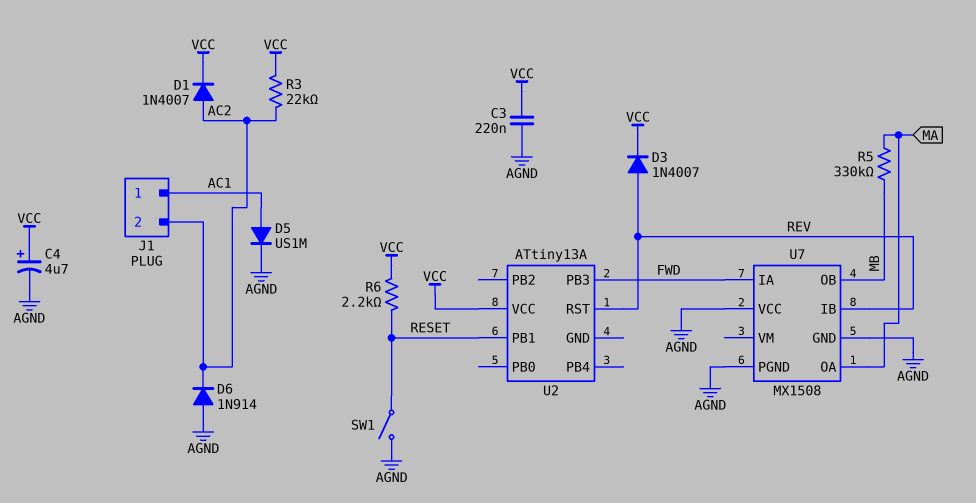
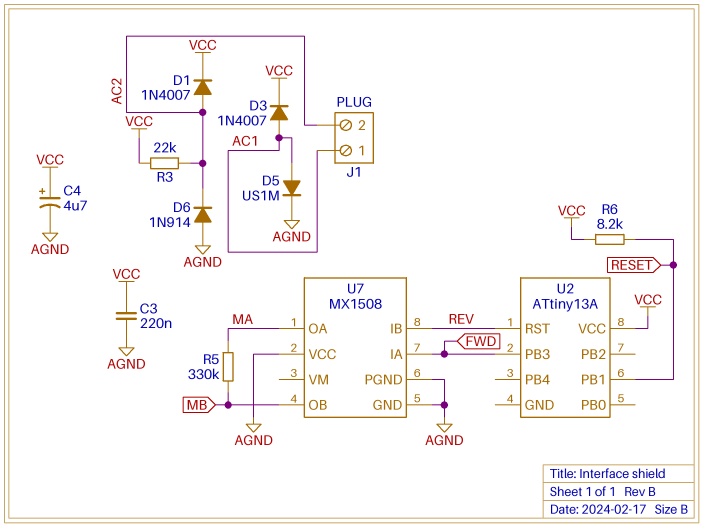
D3: diode 1N4007 (A REV, K VCC) -> diode 1N4007 (A AC1, K VCC)
R6: 2.2k (RESET, VCC) -> 8.2k (RESET, VCC)
SW1: switch (AGND, RESET) -> none

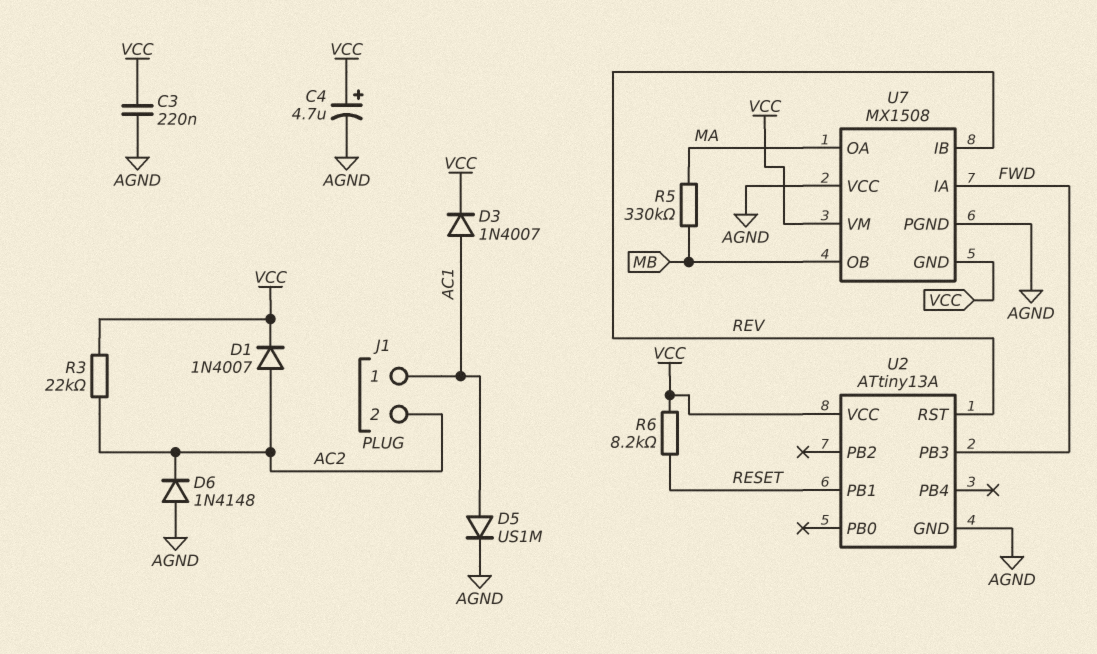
D6: diode 1N914 (A AGND, K AC2) -> diode 1N4148 (A AGND, K AC2)
U2 pin GND: none -> AGND
U7 pin GND: AGND -> VCC
U7 pin VM: none -> VCC

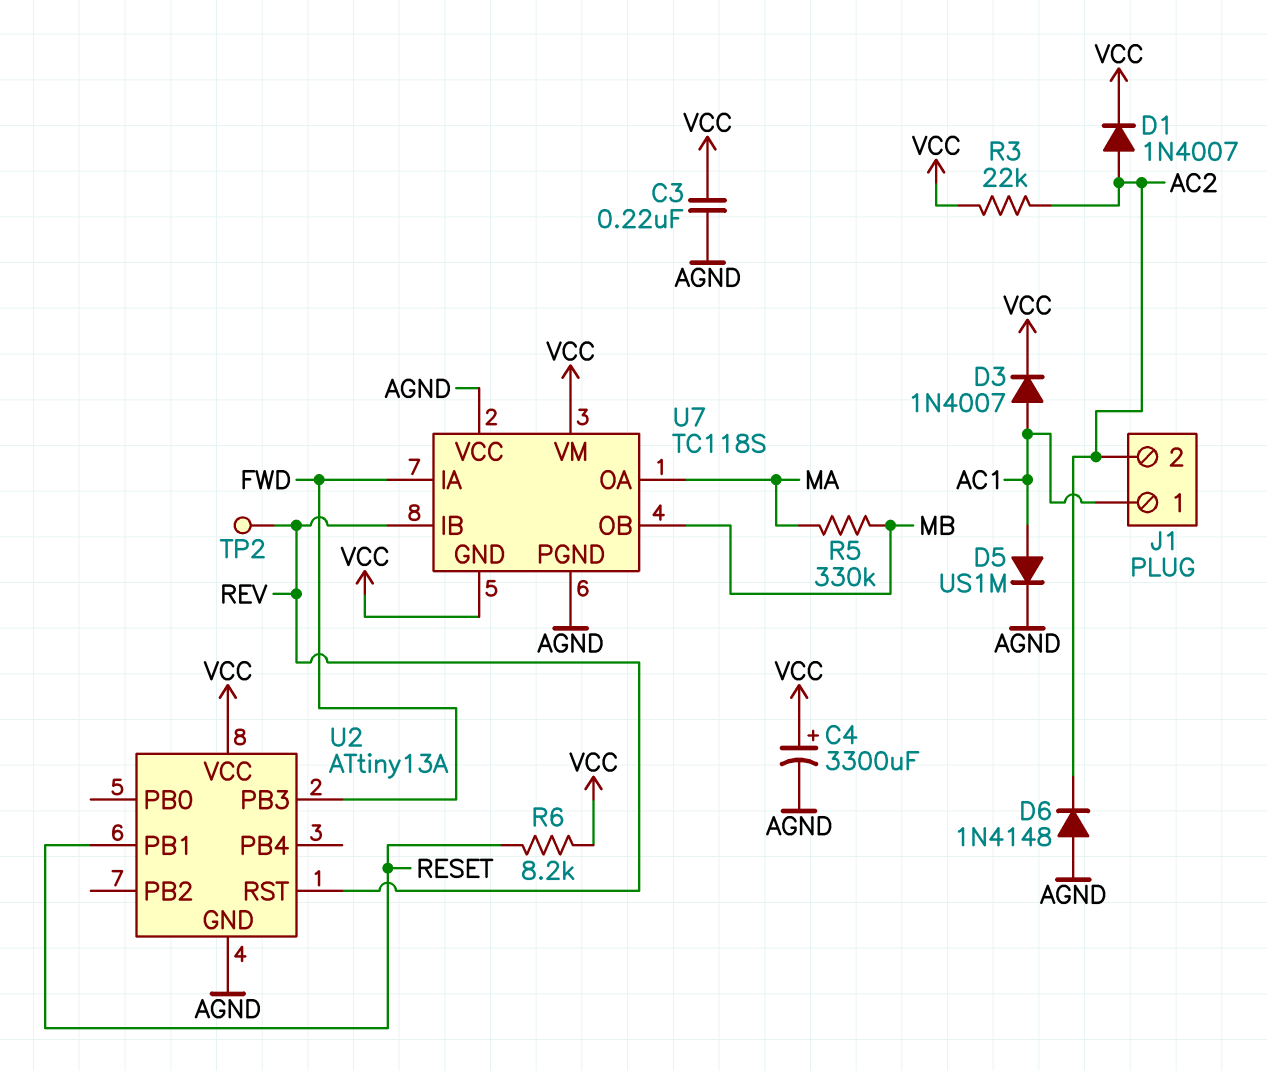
C4: 4.7uF (plus VCC, minus AGND) -> 3300uF (plus VCC, minus AGND)
TP2: none -> test point (REV)
U7: MX1508 -> TC118S

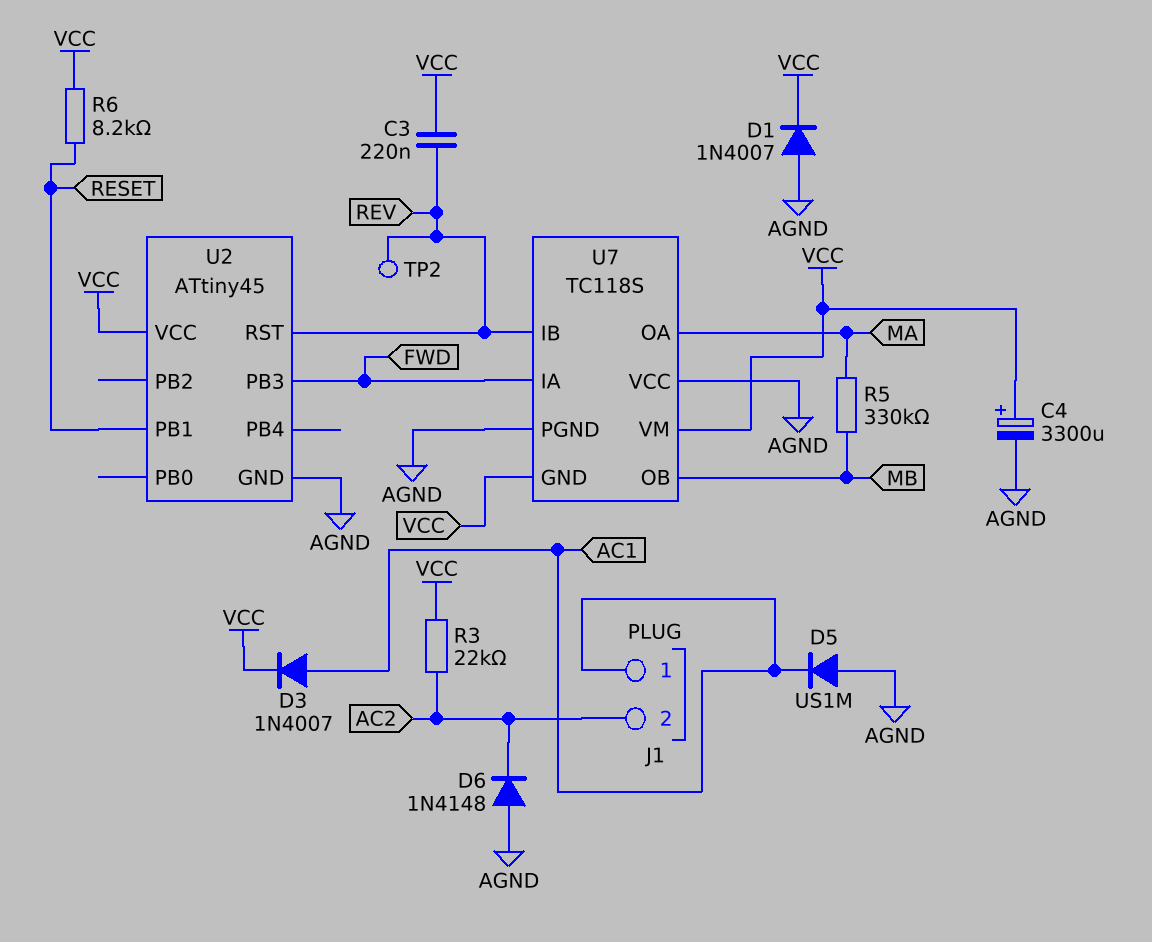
C3: 220nF (AGND, VCC) -> 220nF (REV, VCC)
D1: diode 1N4007 (A AC2, K VCC) -> diode 1N4007 (A AGND, K VCC)
D5: diode US1M (A AC1, K AGND) -> diode US1M (A AGND, K AC1)
U2: ATtiny13A -> ATtiny45

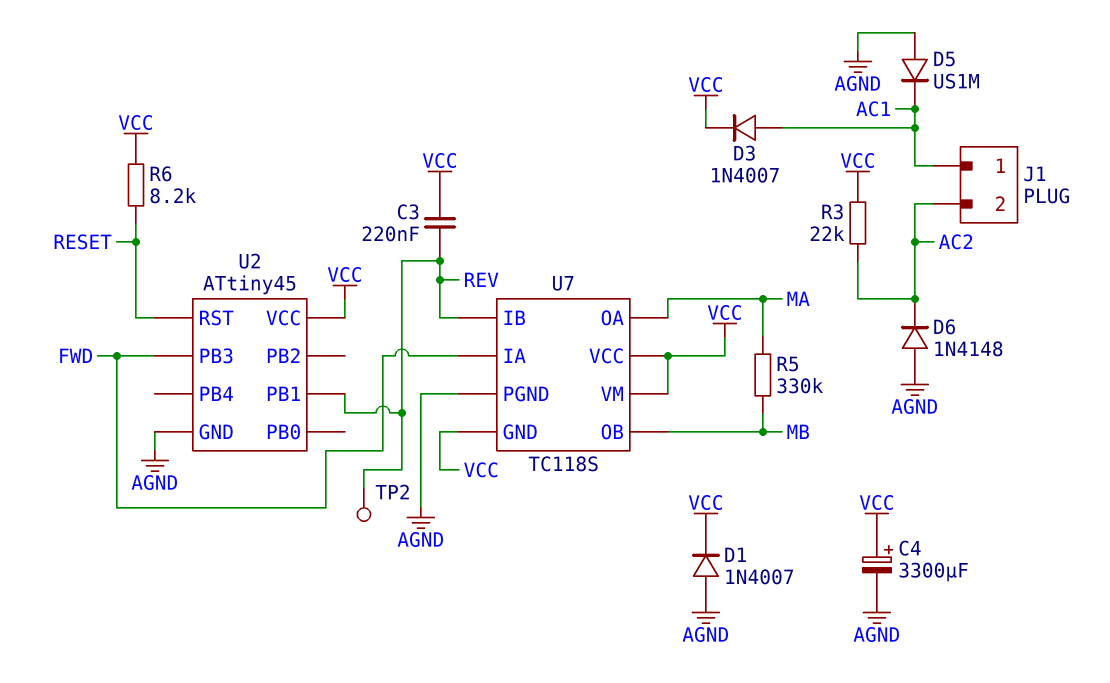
U2 pin PB1: RESET -> REV
U2 pin RST: REV -> RESET
U7 pin VCC: AGND -> VCC

